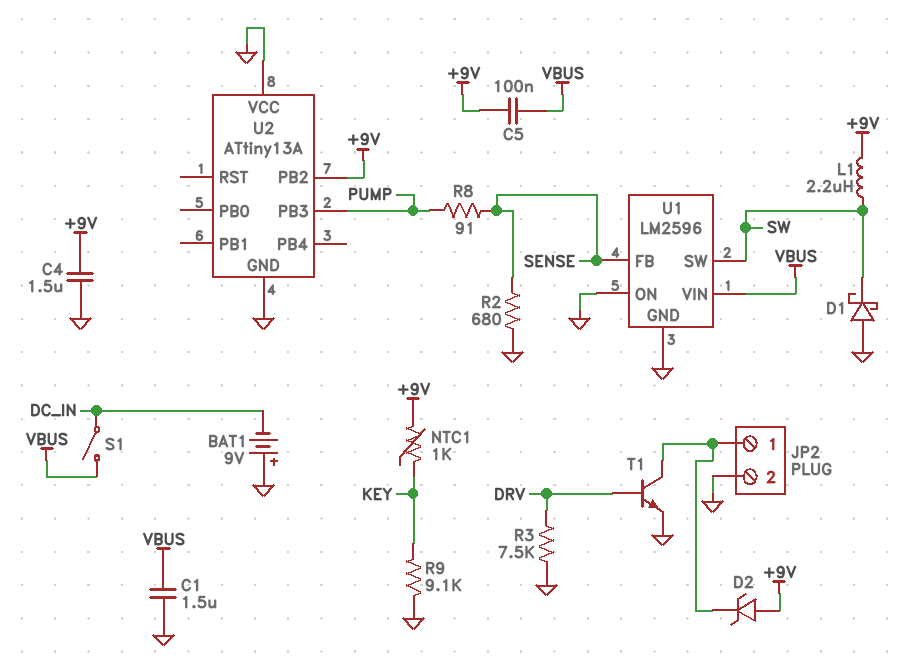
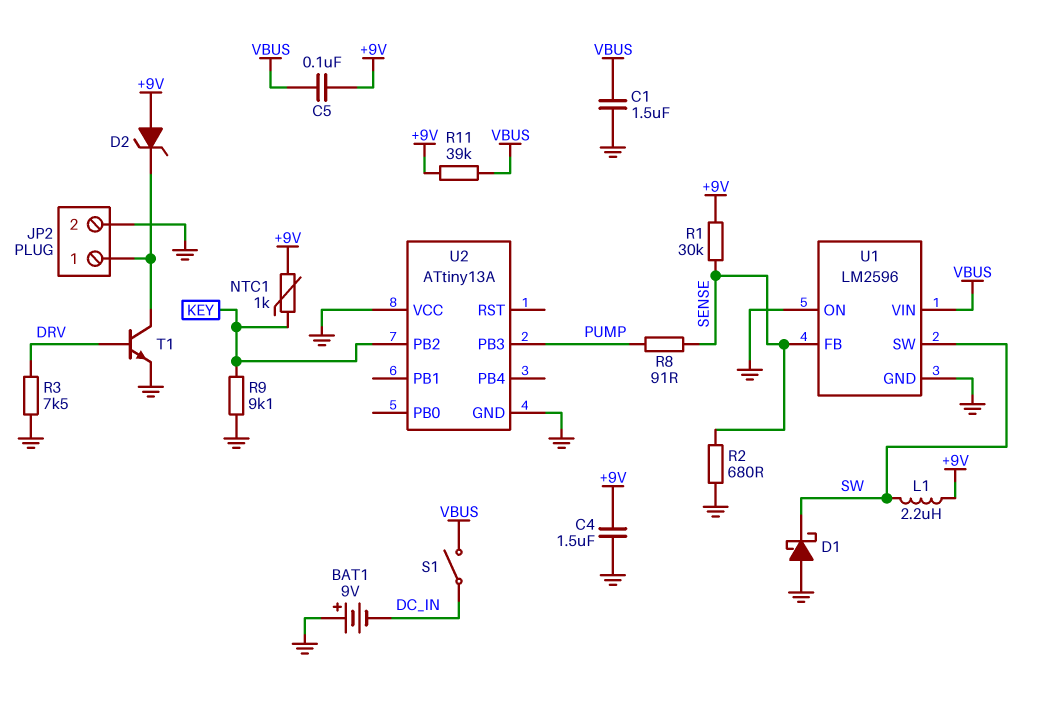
R1: none -> 30k (+9V, SENSE)
R11: none -> 39k (+9V, VBUS)
U2 pin PB2: +9V -> KEY

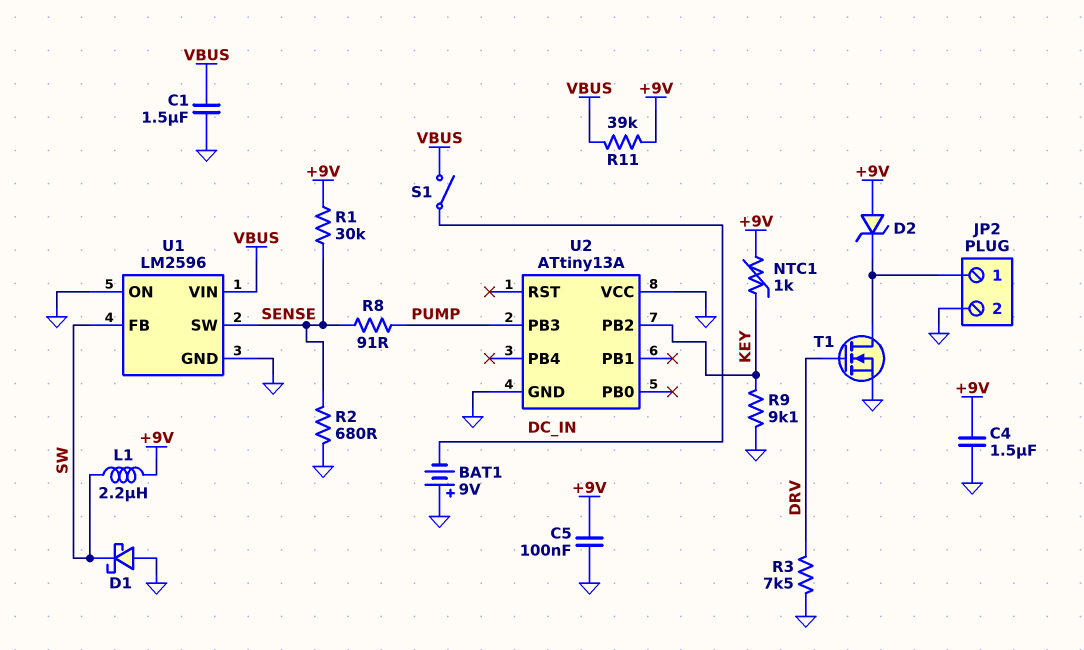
C5: 100nF (+9V, VBUS) -> 100nF (+9V, GND)
T1: NPN (B DRV, C JP2/1, E GND) -> NMOS (G DRV, D JP2/1, S GND)
U1 pin FB: SENSE -> SW
U1 pin SW: SW -> SENSE

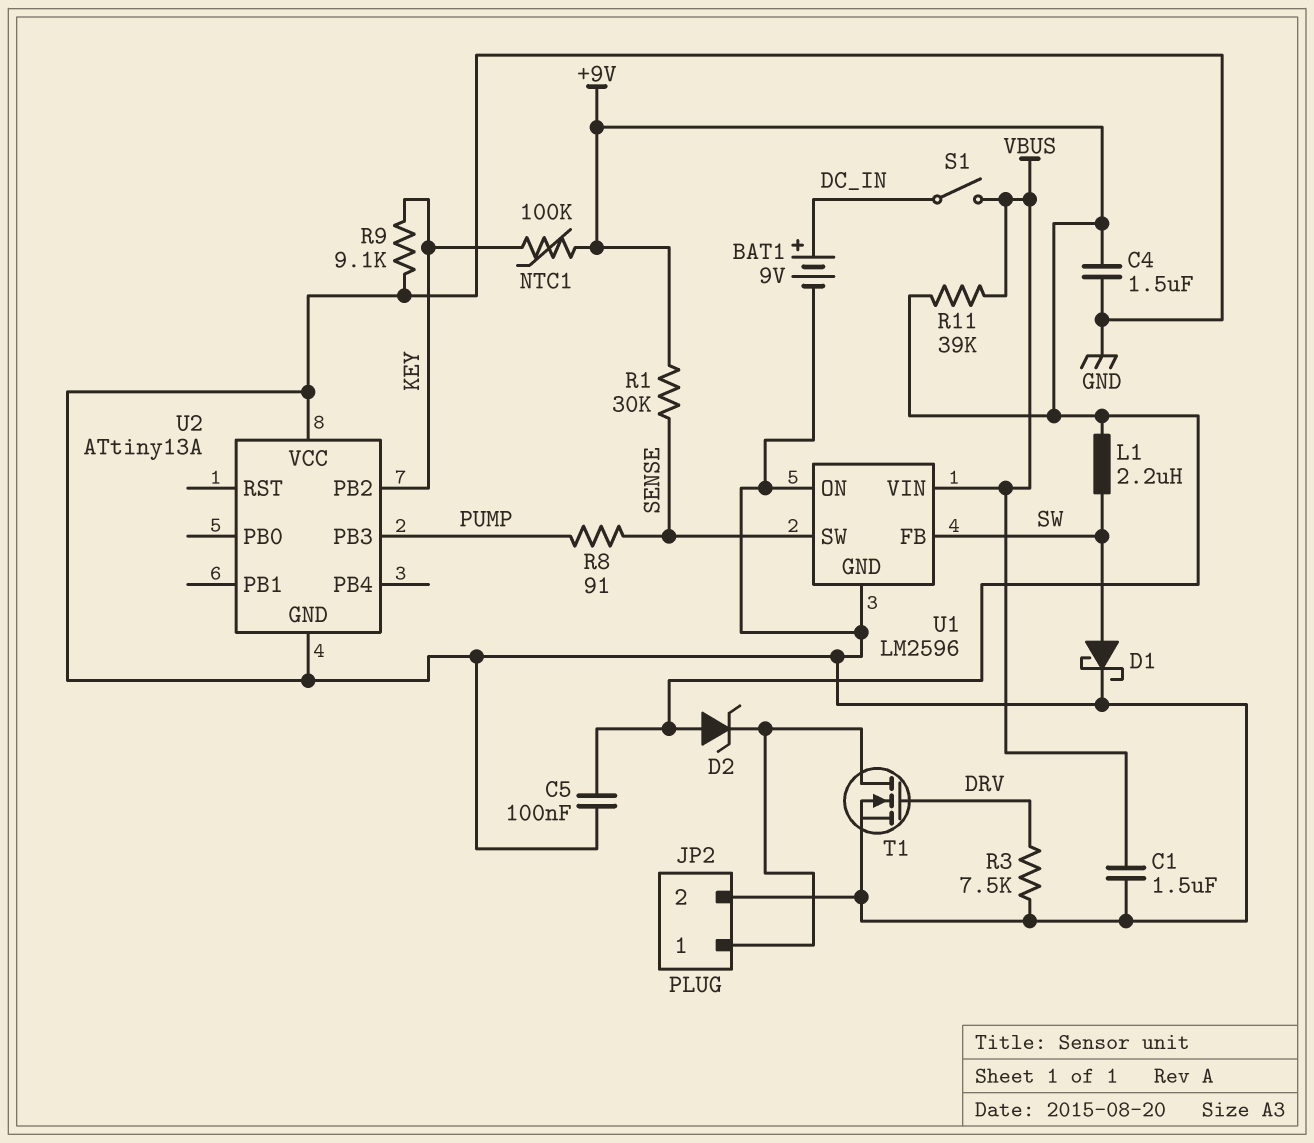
BAT1: 9V (plus GND, minus DC_IN) -> 9V (plus DC_IN, minus GND)
D1: schottky (A GND, K SW) -> schottky (A SW, K GND)
NTC1: 1k (+9V, KEY) -> 100k (+9V, KEY)
R2: 680 (GND, SENSE) -> none

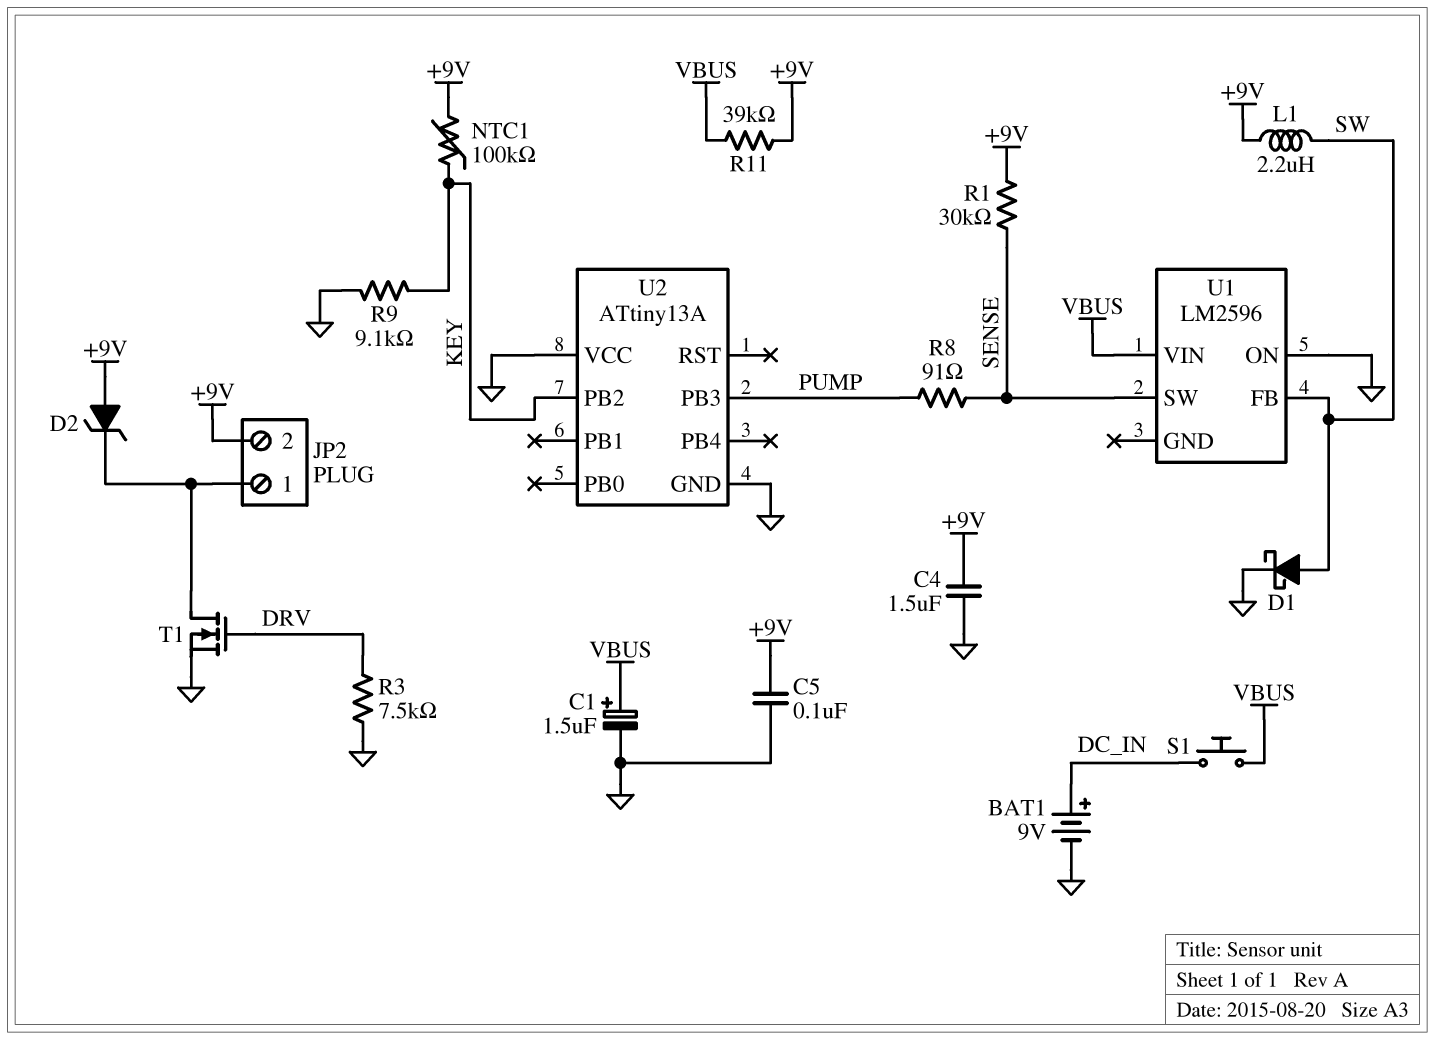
C1: 1.5uF (GND, VBUS) -> 1.5uF (plus VBUS, minus GND)
JP2 pin 2: GND -> +9V
S1: switch (DC_IN, VBUS) -> button (DC_IN, VBUS)
U1 pin GND: GND -> none

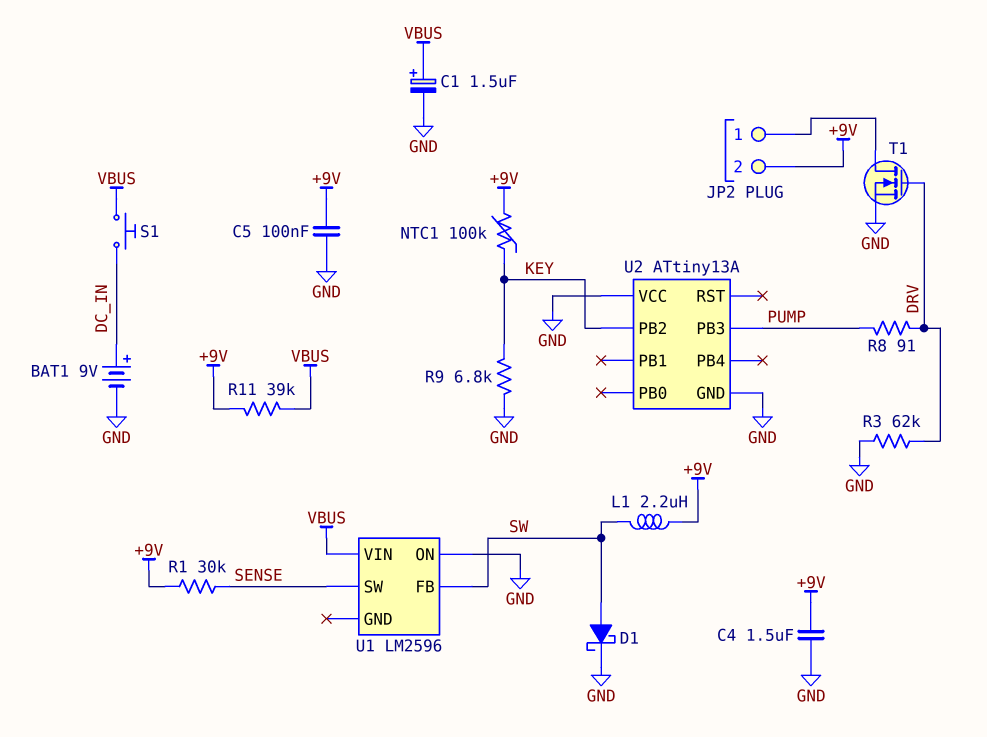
D2: zener (A +9V, K JP2/1) -> none
R3: 7.5k (DRV, GND) -> 62k (DRV, GND)
R8: 91 (PUMP, SENSE) -> 91 (DRV, PUMP)
R9: 9.1k (GND, KEY) -> 6.8k (GND, KEY)

